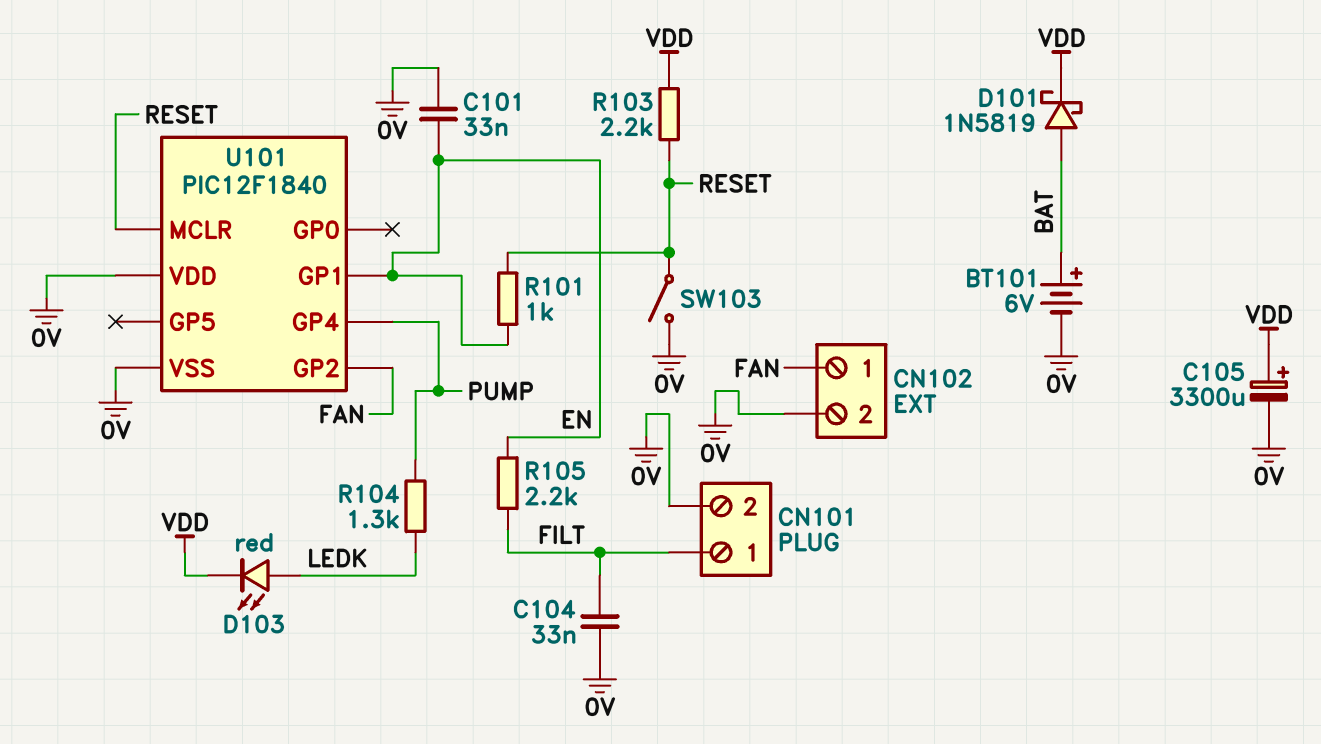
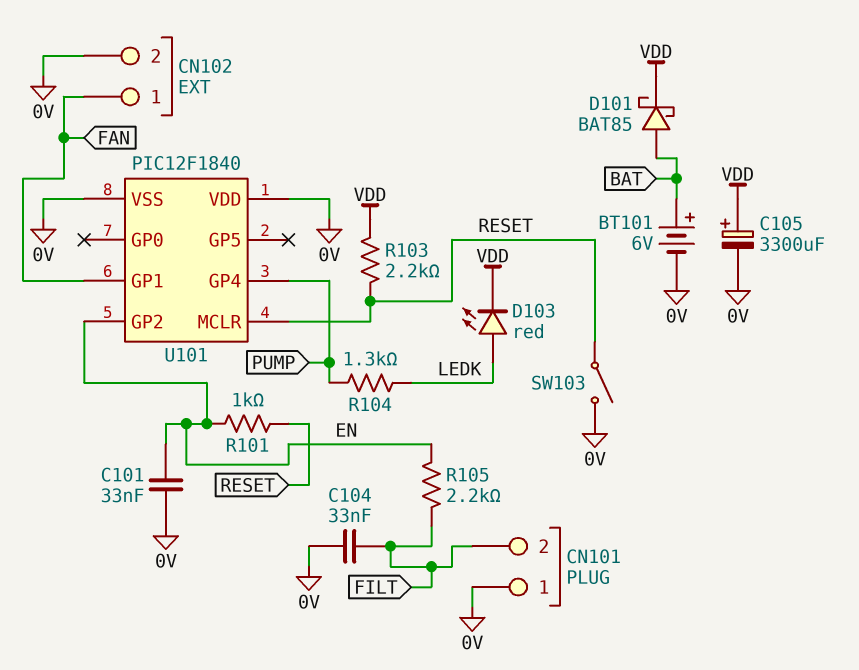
CN101 pin 1: FILT -> 0V
CN101 pin 2: 0V -> FILT
D101: schottky 1N5819 (A BAT, K VDD) -> schottky BAT85 (A BAT, K VDD)
U101 pin GP1: EN -> FAN
U101 pin GP2: FAN -> EN

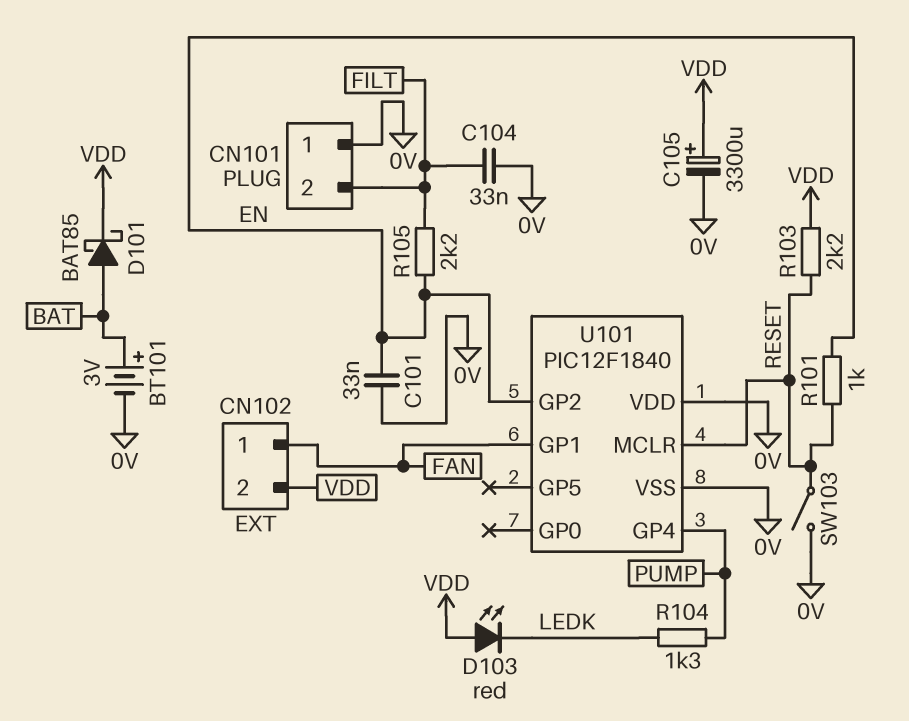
BT101: 6V (plus BAT, minus 0V) -> 3V (plus BAT, minus 0V)
CN102 pin 2: 0V -> VDD
D103: LED red (A LEDK, K VDD) -> LED red (A VDD, K LEDK)

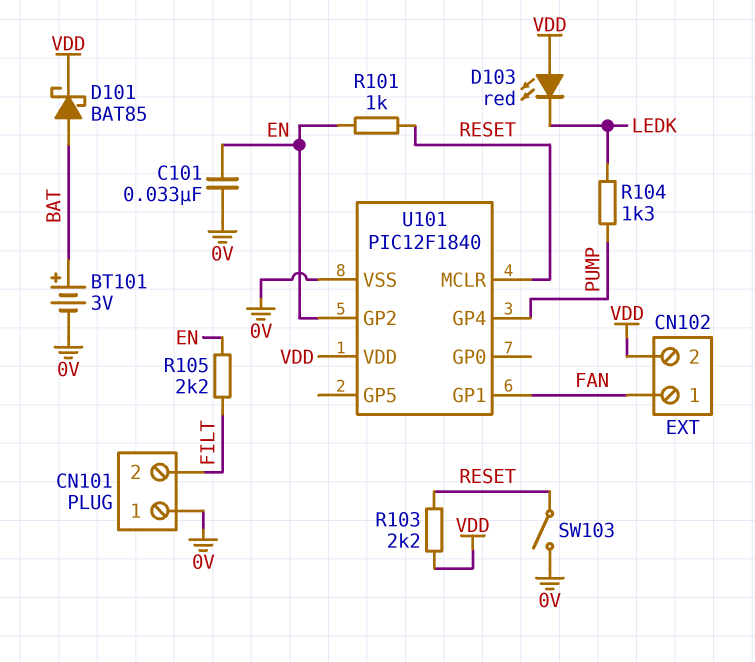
C104: 33nF (0V, FILT) -> none
C105: 3300uF (plus VDD, minus 0V) -> none
U101 pin VDD: 0V -> VDD

